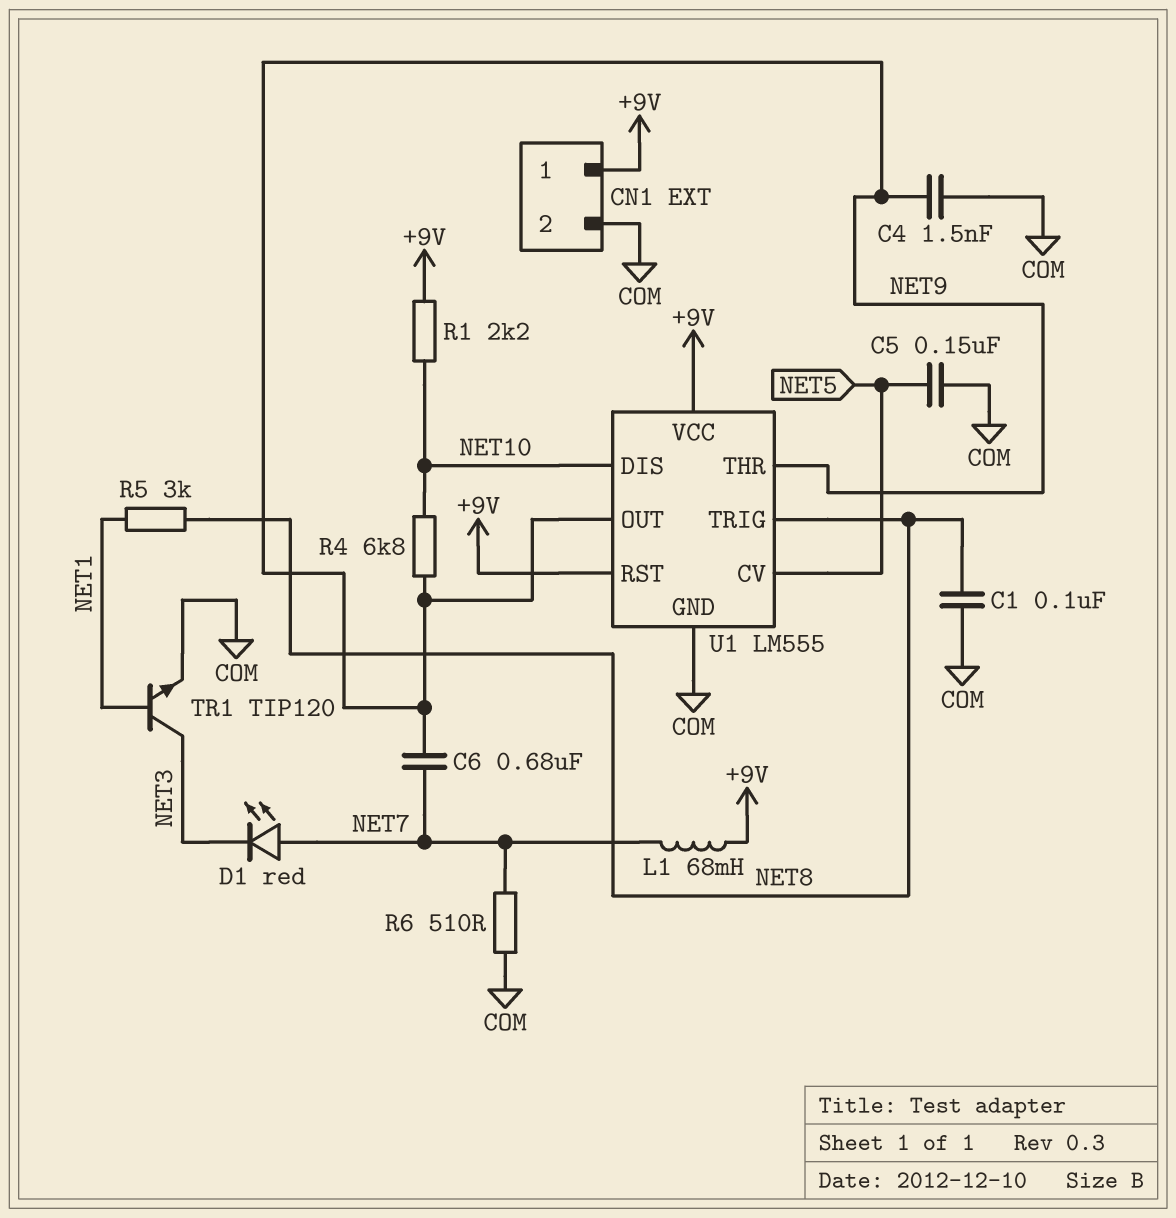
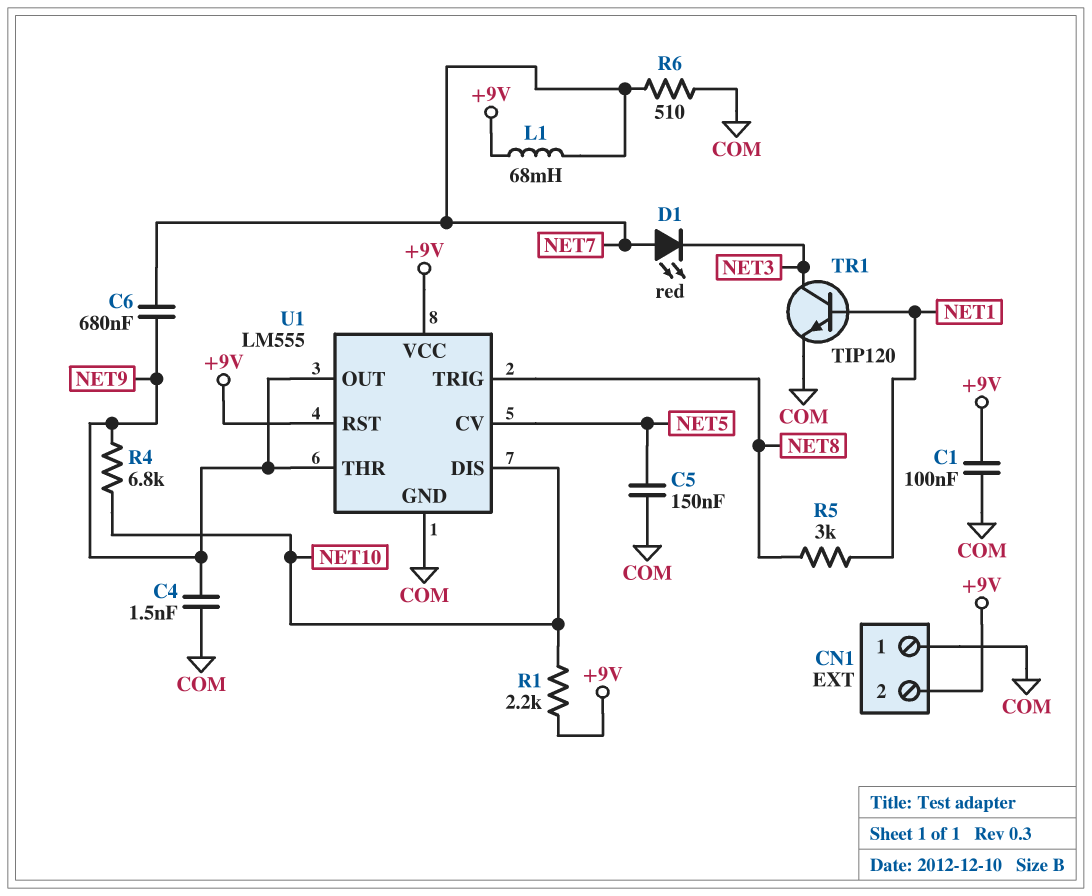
C1: 100nF (COM, NET8) -> 100nF (+9V, COM)
CN1 pin 1: +9V -> COM
CN1 pin 2: COM -> +9V

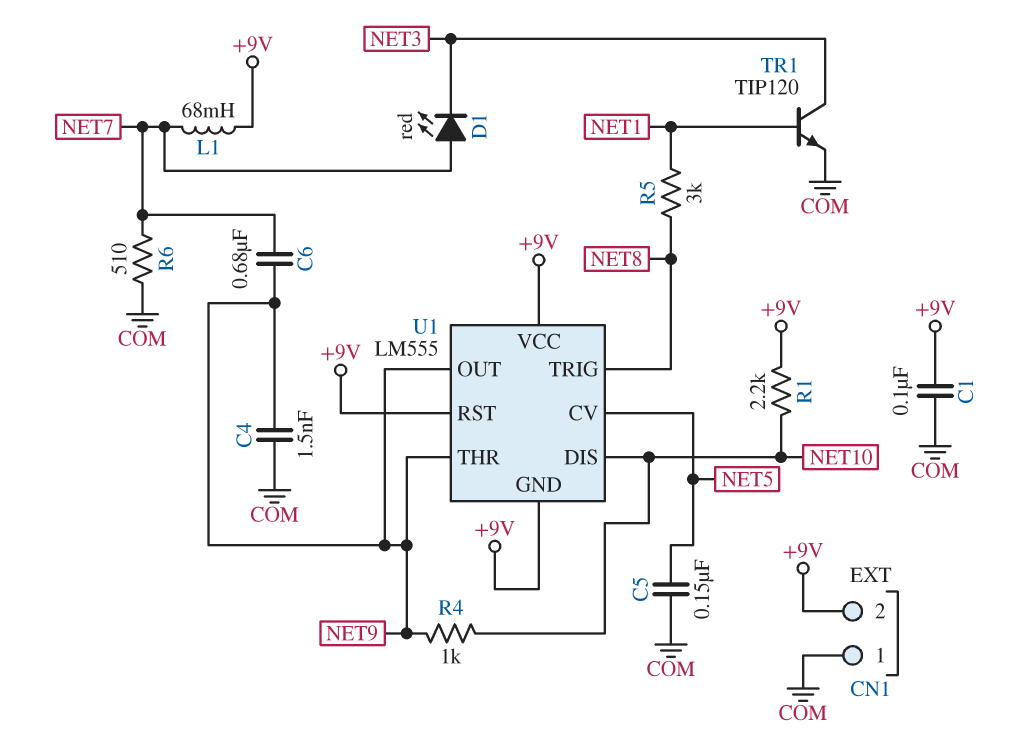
R4: 6.8k (NET9, NET10) -> 1k (NET9, NET10)
U1 pin GND: COM -> +9V

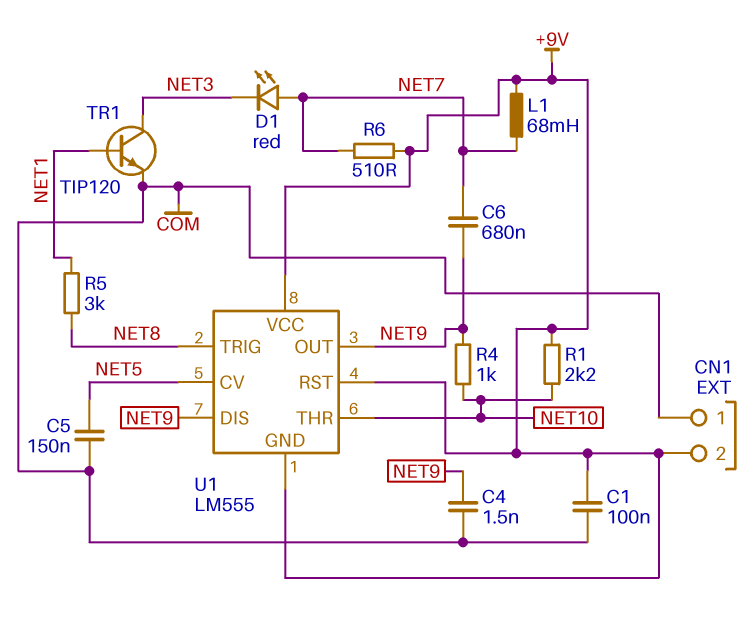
R6: 510 (COM, NET7) -> 510 (+9V, NET7)
U1 pin DIS: NET10 -> NET9
U1 pin THR: NET9 -> NET10

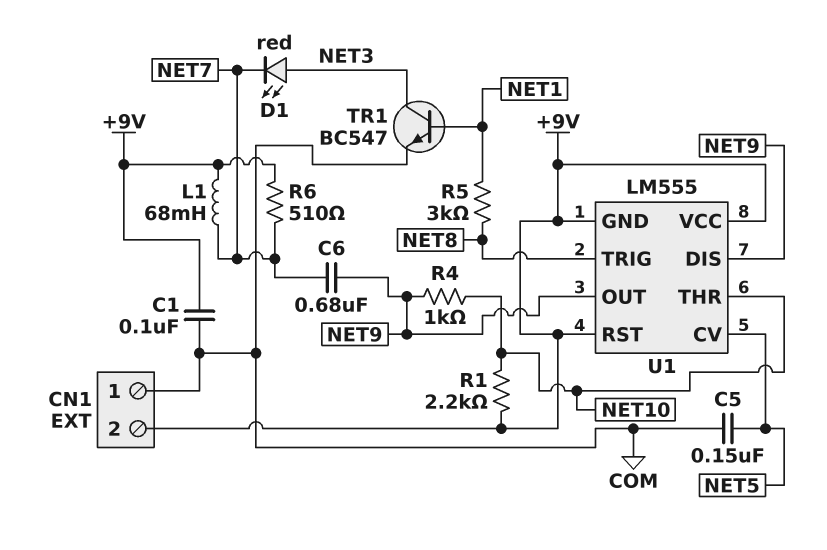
C4: 1.5nF (COM, NET9) -> none
D1: LED red (A NET7, K NET3) -> LED red (A NET3, K NET7)
TR1: NPN TIP120 (B NET1, C NET3, E COM) -> NPN BC547 (B NET1, C NET3, E COM)

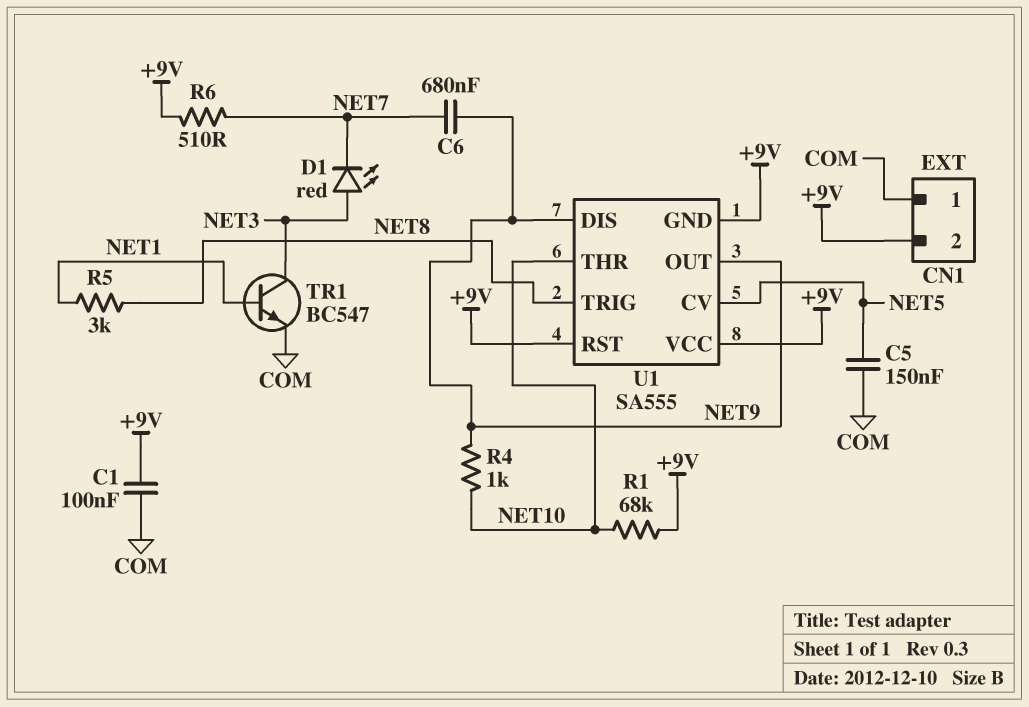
L1: 68mH (+9V, NET7) -> none
R1: 2.2k (+9V, NET10) -> 68k (+9V, NET10)
U1: LM555 -> SA555

